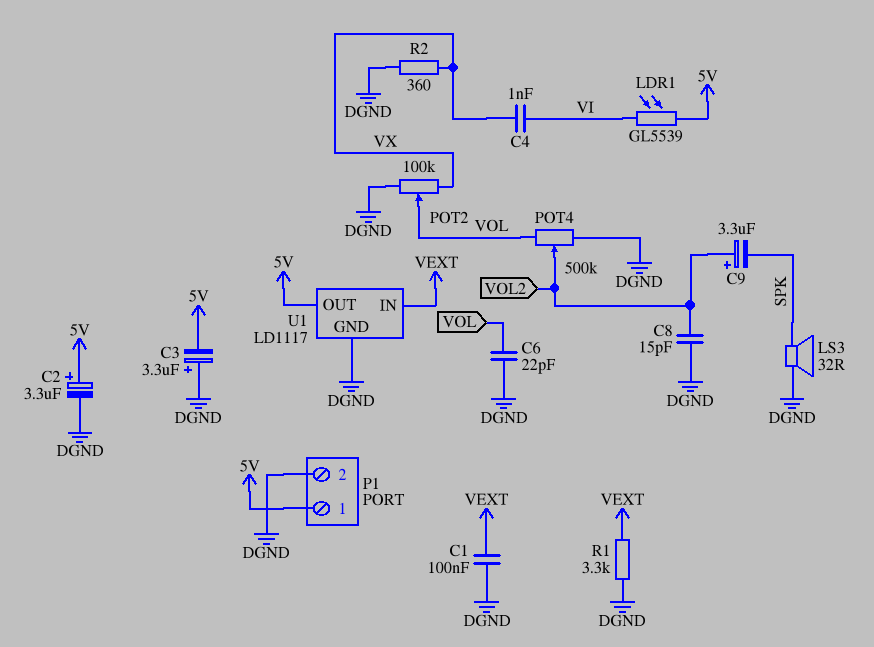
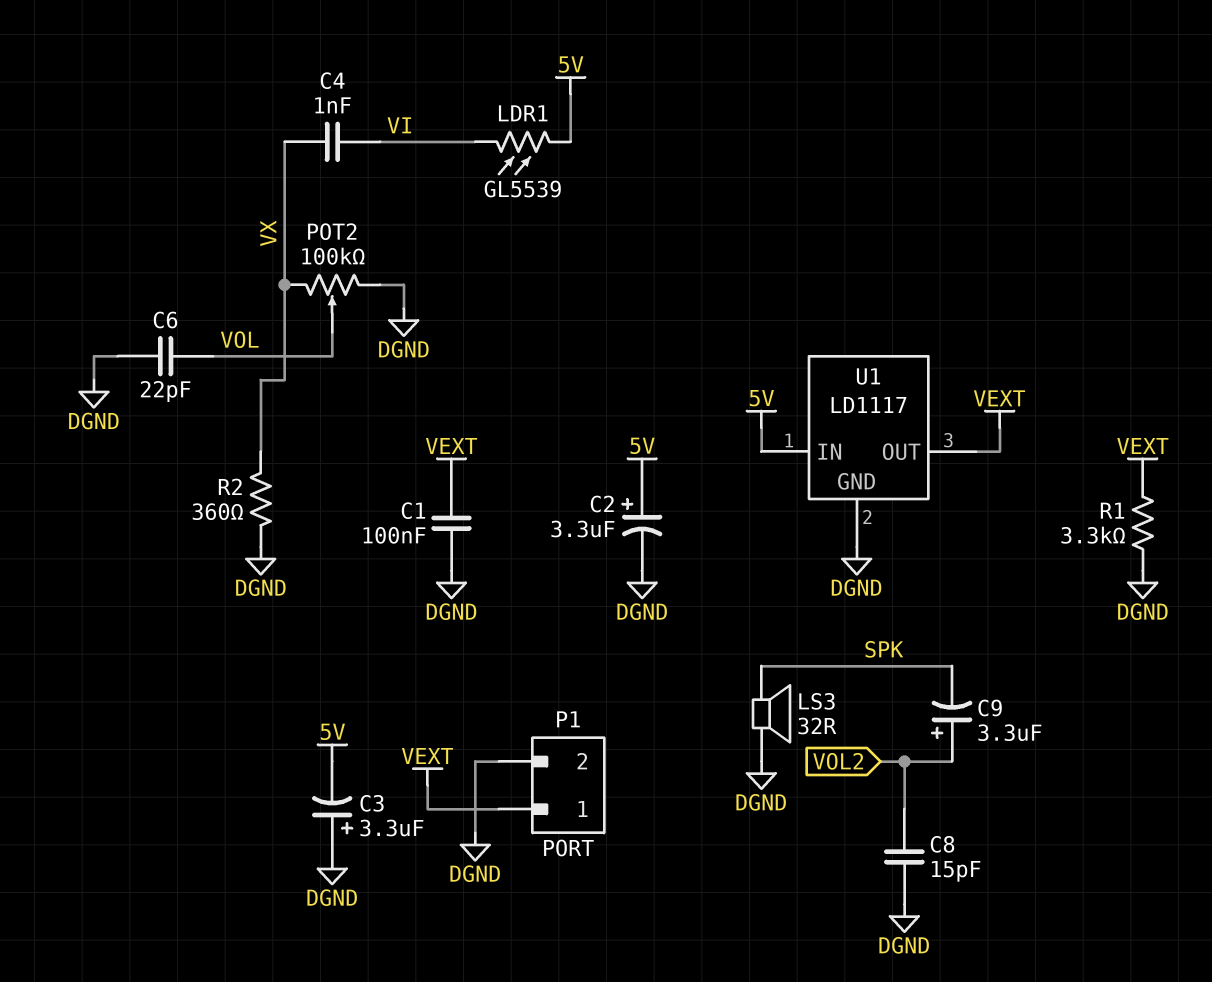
P1 pin 1: 5V -> VEXT
POT4: 500k (DGND, VOL, wiper VOL2) -> none
U1 pin IN: VEXT -> 5V
U1 pin OUT: 5V -> VEXT

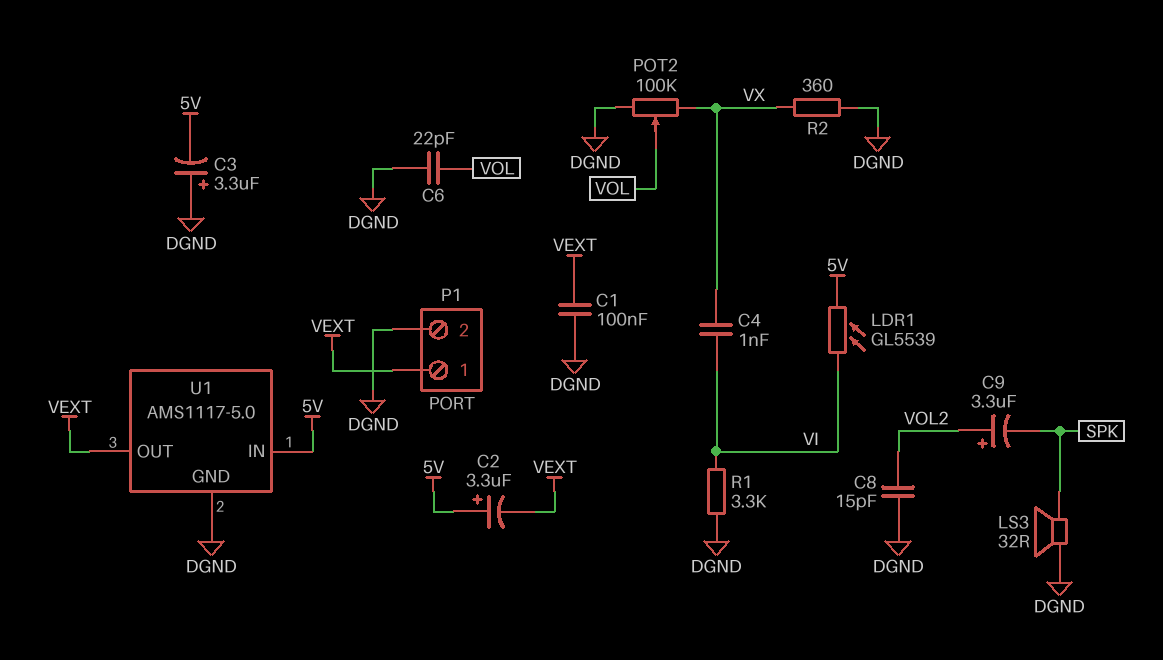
C2: 3.3uF (plus 5V, minus DGND) -> 3.3uF (plus 5V, minus VEXT)
R1: 3.3k (DGND, VEXT) -> 3.3k (DGND, VI)
U1: LD1117 -> AMS1117-5.0

